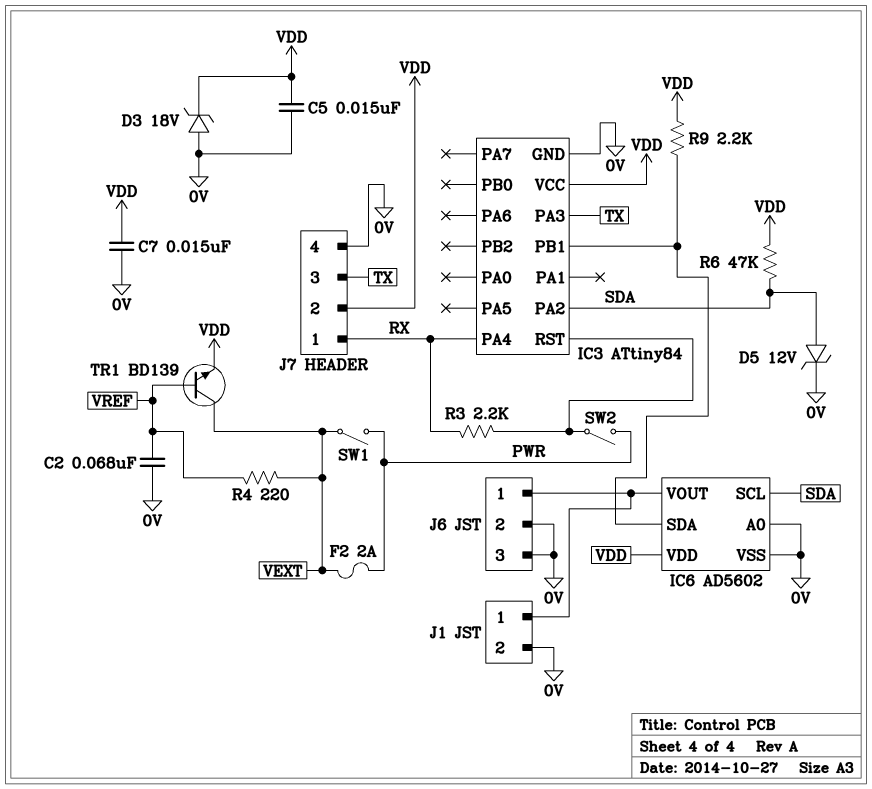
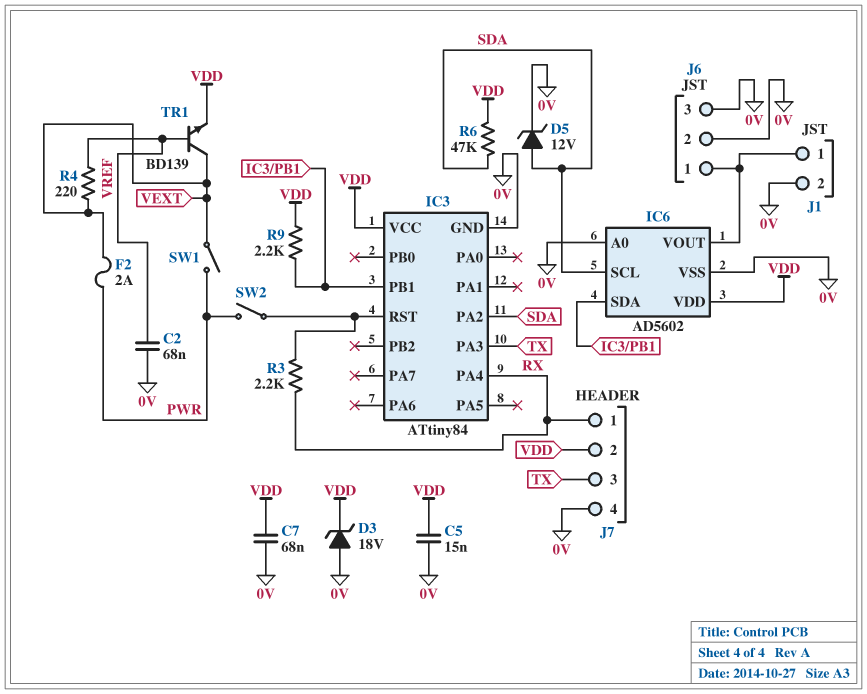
C7: 15nF (0V, VDD) -> 68nF (0V, VDD)

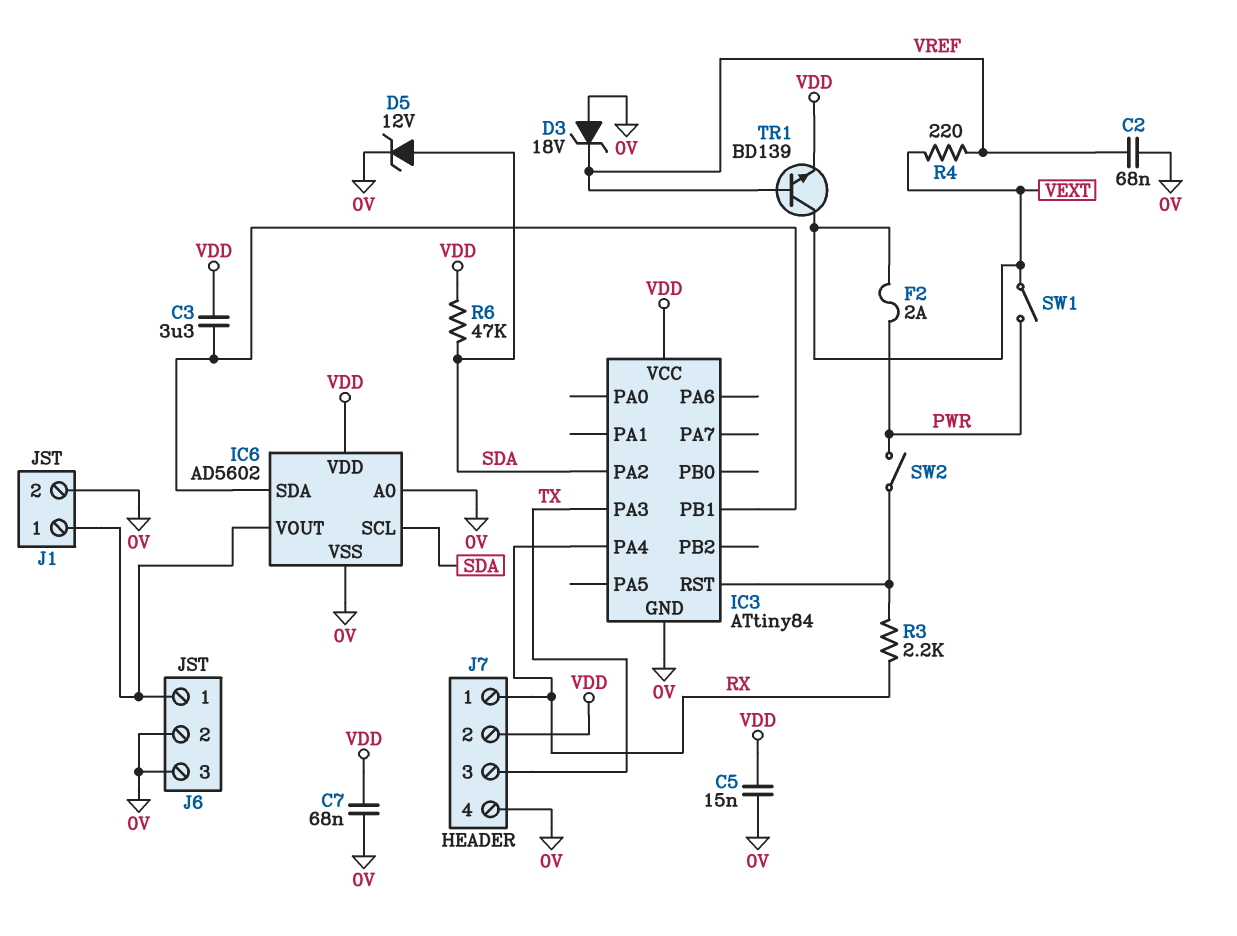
C3: none -> 3.3uF (IC3/PB1, VDD)
D3: zener 18V (A 0V, K VDD) -> zener 18V (A 0V, K VREF)
R9: 2.2k (IC3/PB1, VDD) -> none

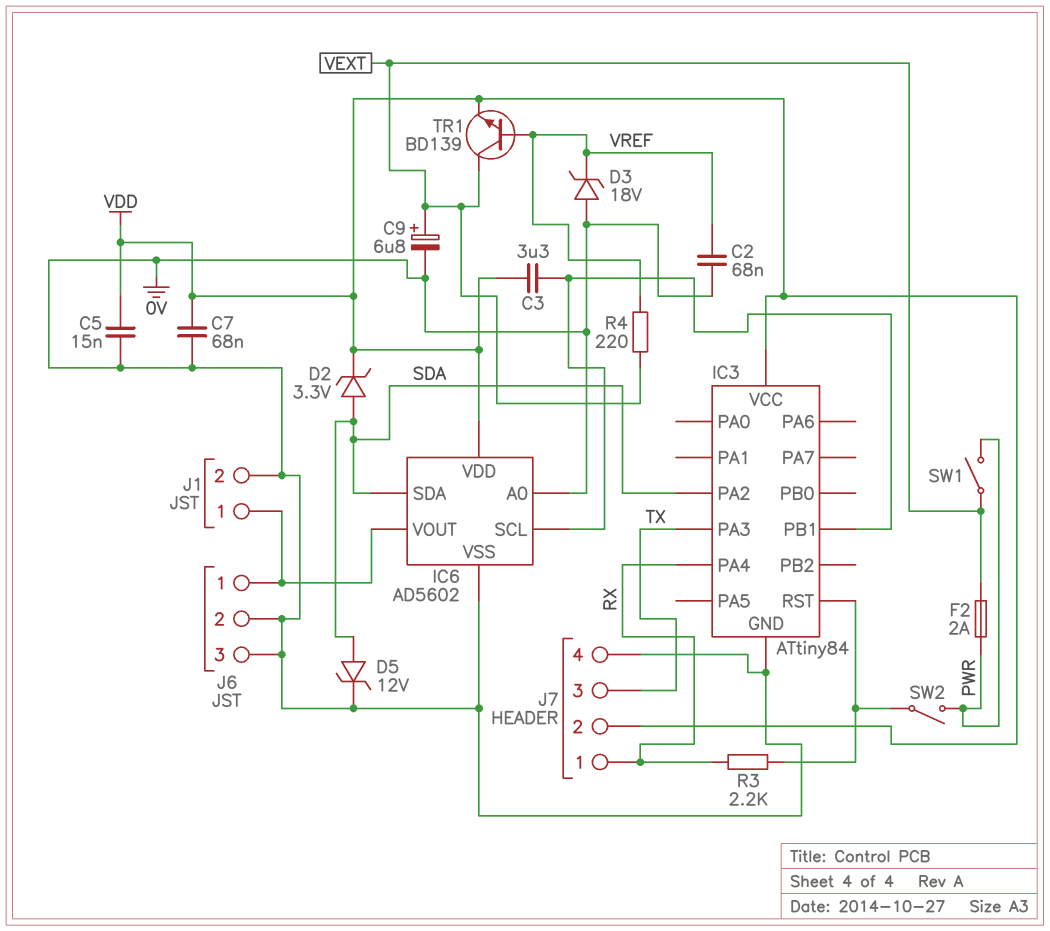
C9: none -> 6.8uF (plus VEXT, minus 0V)
D2: none -> zener 3.3V (A SDA, K VDD)
IC6 pin SCL: SDA -> IC3/PB1
IC6 pin SDA: IC3/PB1 -> SDA
R6: 47k (SDA, VDD) -> none

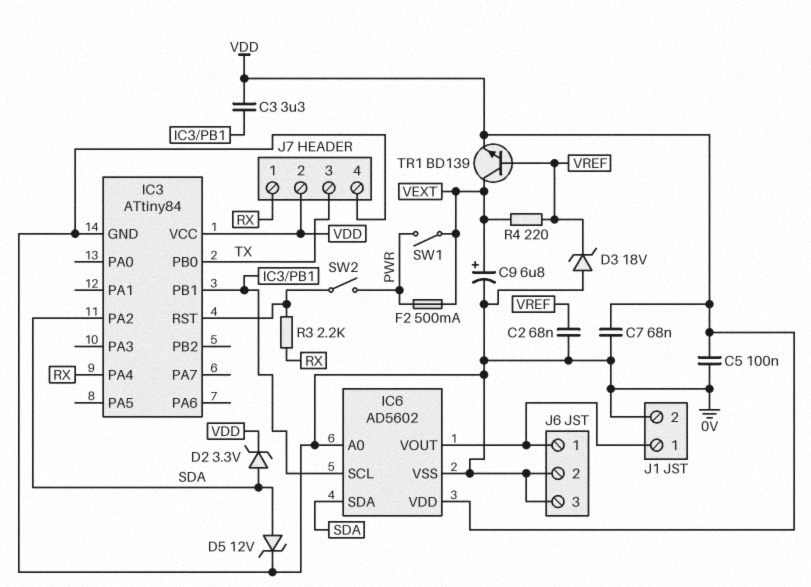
C5: 15nF (0V, VDD) -> 100nF (0V, VDD)
F2: 2A (PWR, VEXT) -> 500mA (PWR, VEXT)
IC3 pin PA3: TX -> none
IC3 pin PB0: none -> TX

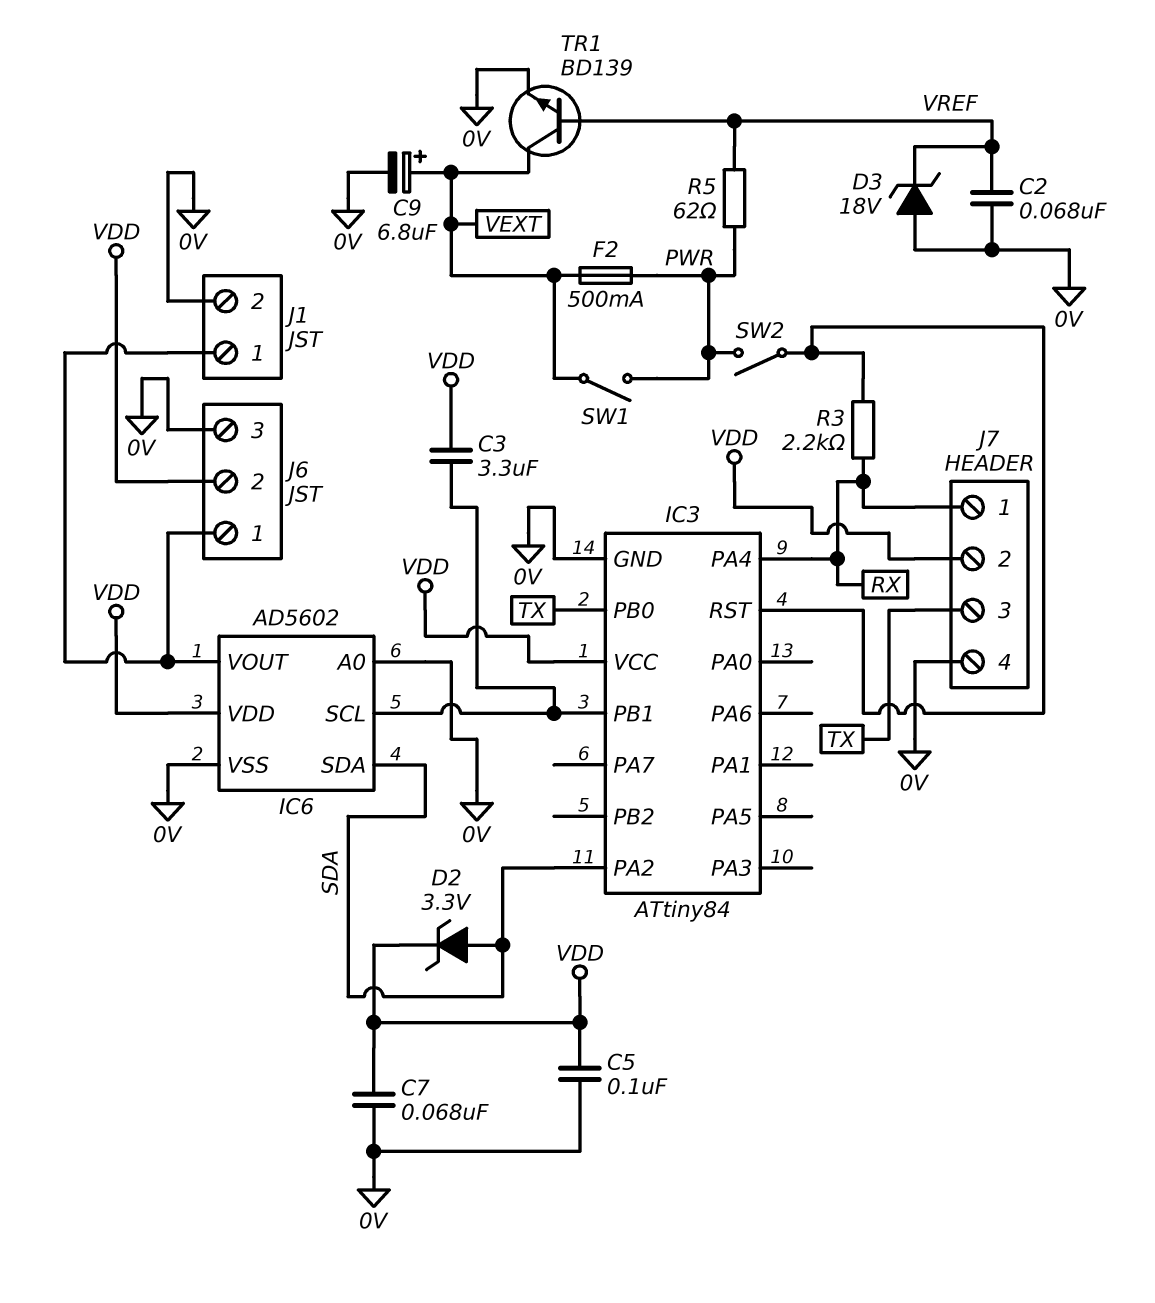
D5: zener 12V (A SDA, K 0V) -> none
J6 pin 2: 0V -> VDD
R4: 220 (VEXT, VREF) -> none
R5: none -> 62 (PWR, VREF)
TR1: NPN BD139 (B VREF, C VEXT, E VDD) -> NPN BD139 (B VREF, C VEXT, E 0V)

